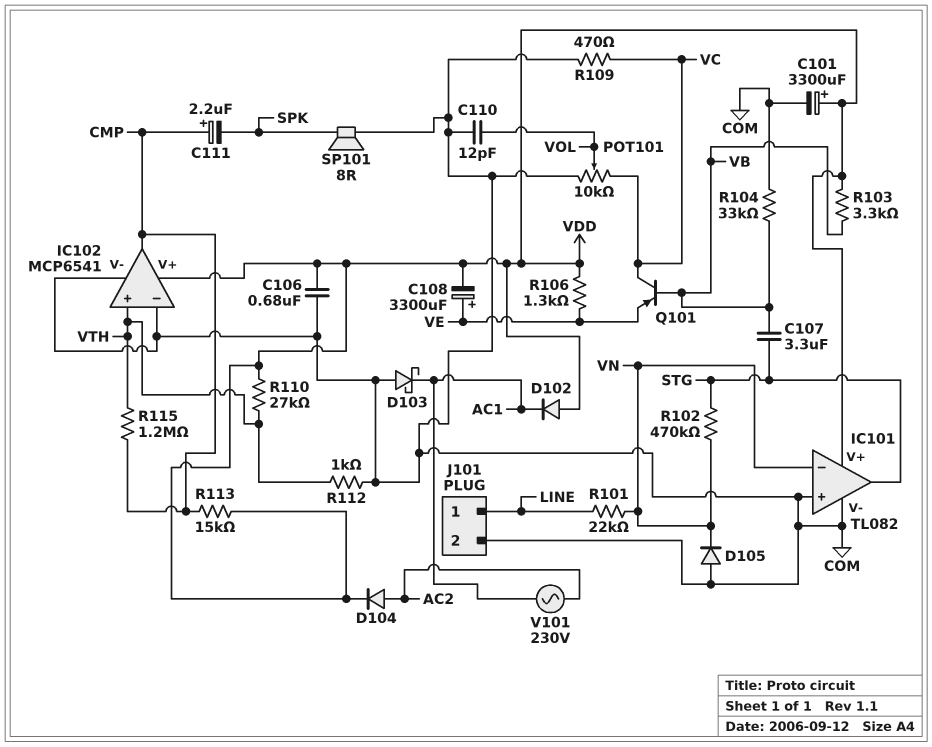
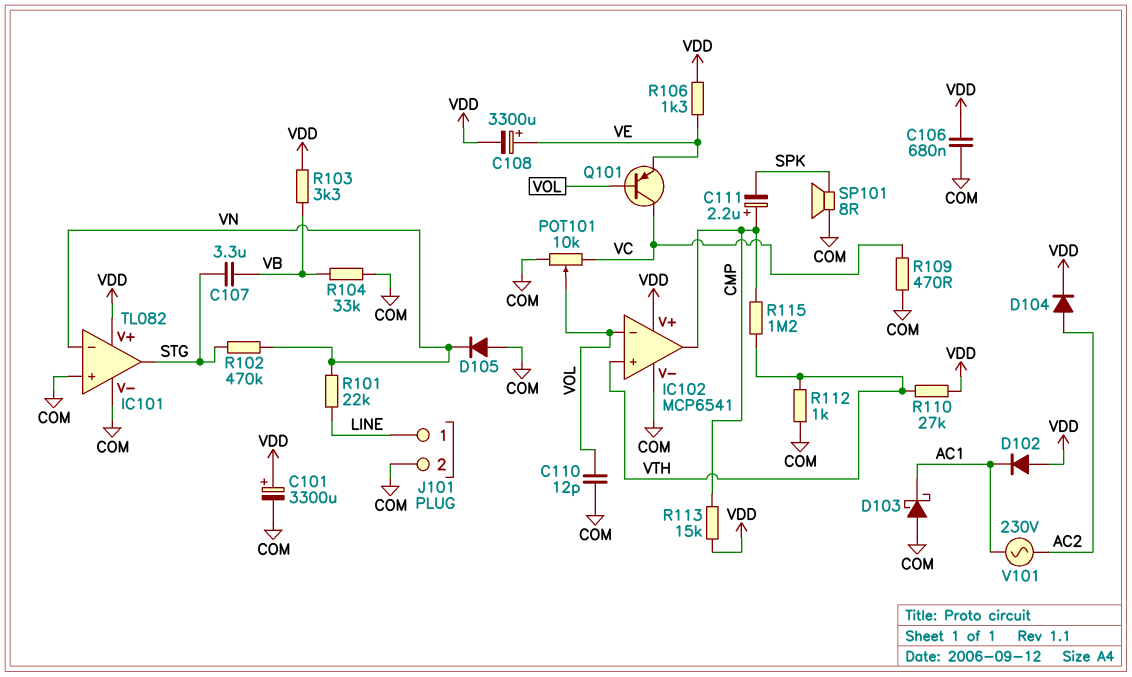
IC102 pin in-: COM -> VOL
Q101: PNP (B VB, C VC, E VE) -> PNP (B VOL, C VC, E VE)

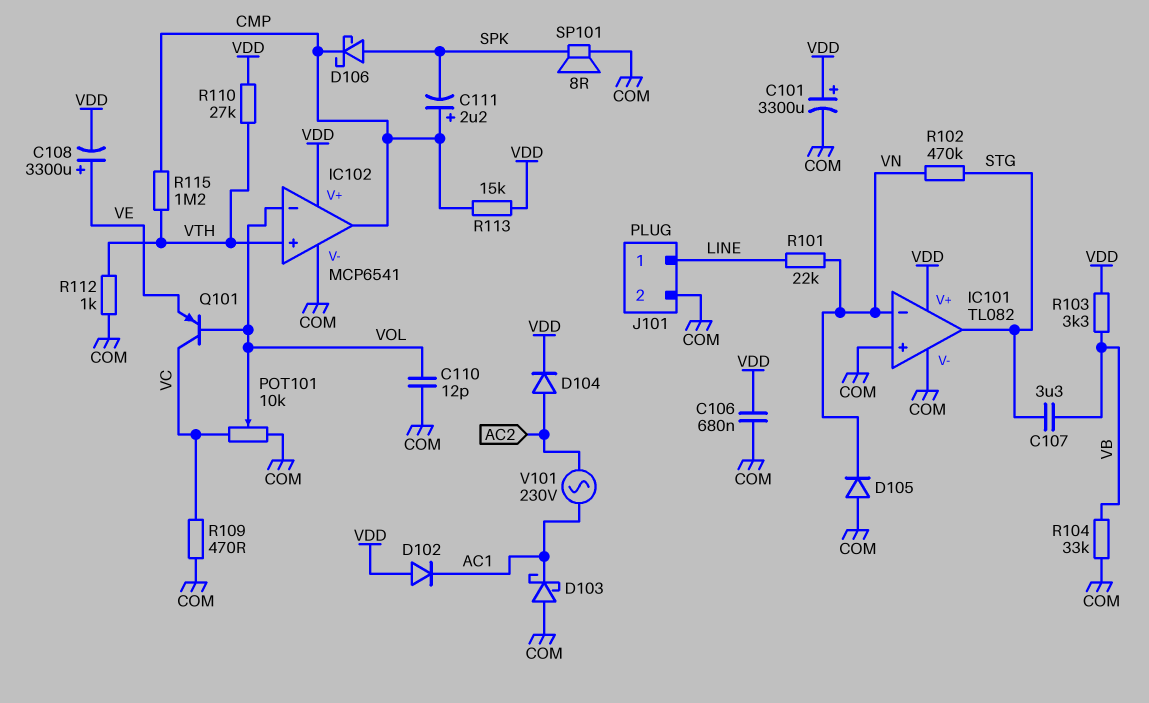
D106: none -> schottky (A SPK, K CMP)
R106: 1.3k (VDD, VE) -> none

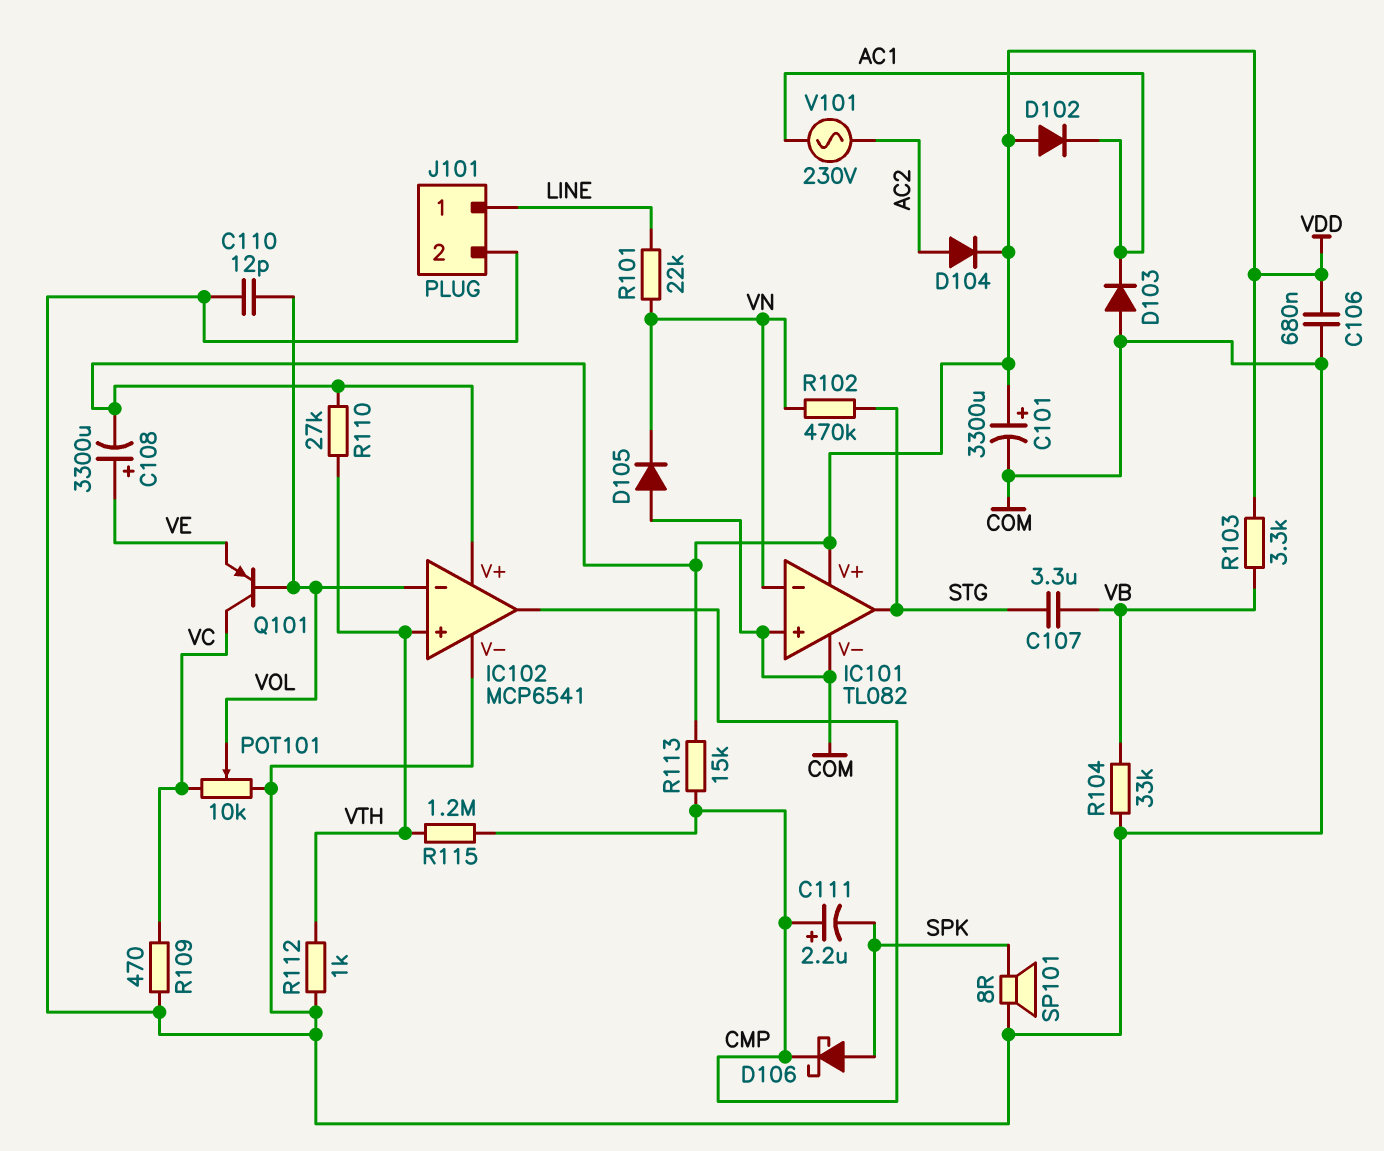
D103: schottky (A COM, K AC1) -> diode (A COM, K AC1)

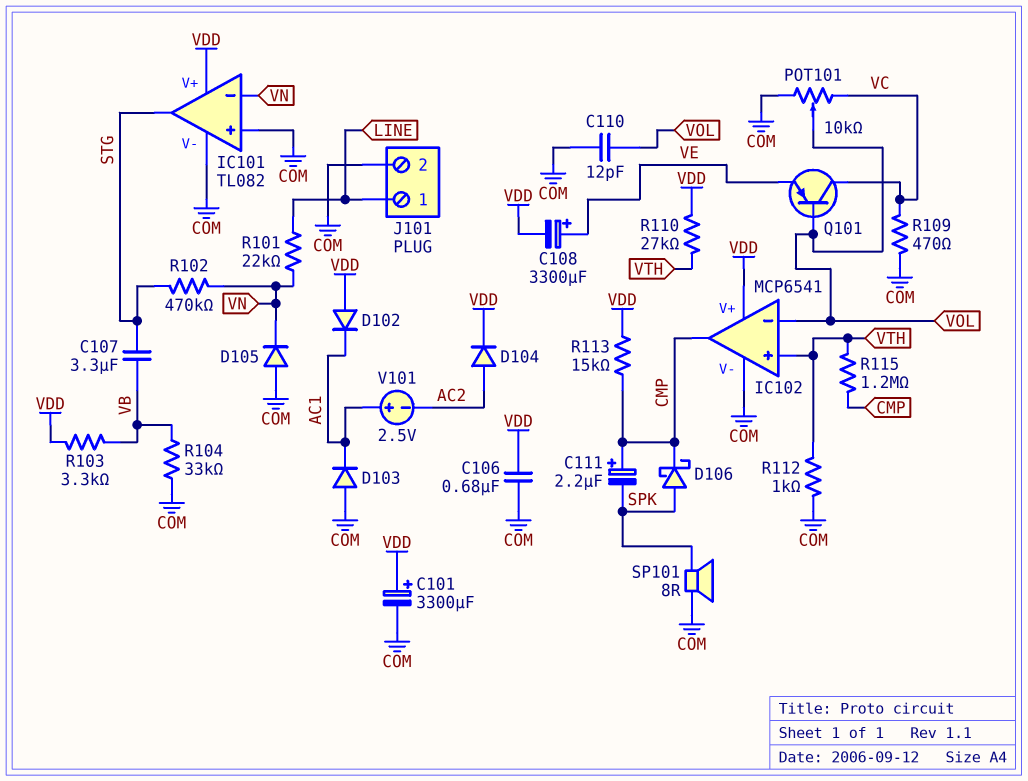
V101: AC 230V (AC1, AC2) -> 2.5V (plus AC1, minus AC2)

